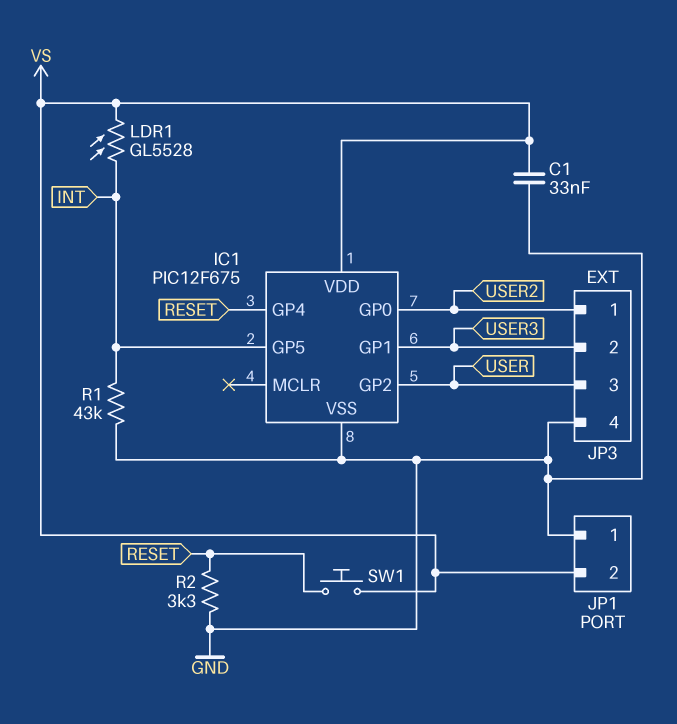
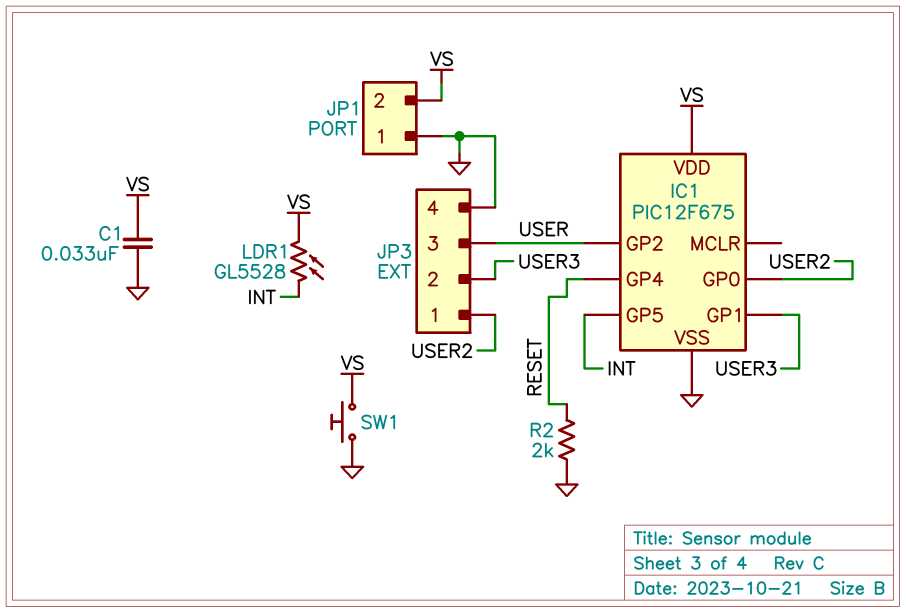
R1: 43k (GND, INT) -> none
R2: 3.3k (GND, RESET) -> 2k (GND, RESET)
SW1: button (RESET, VS) -> button (GND, VS)

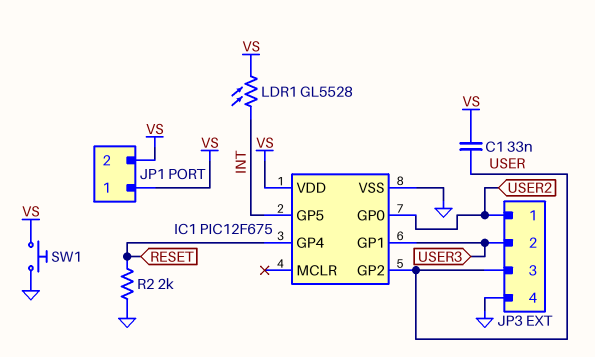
C1: 33nF (GND, VS) -> 33nF (USER, VS)
JP1 pin 1: GND -> VS

